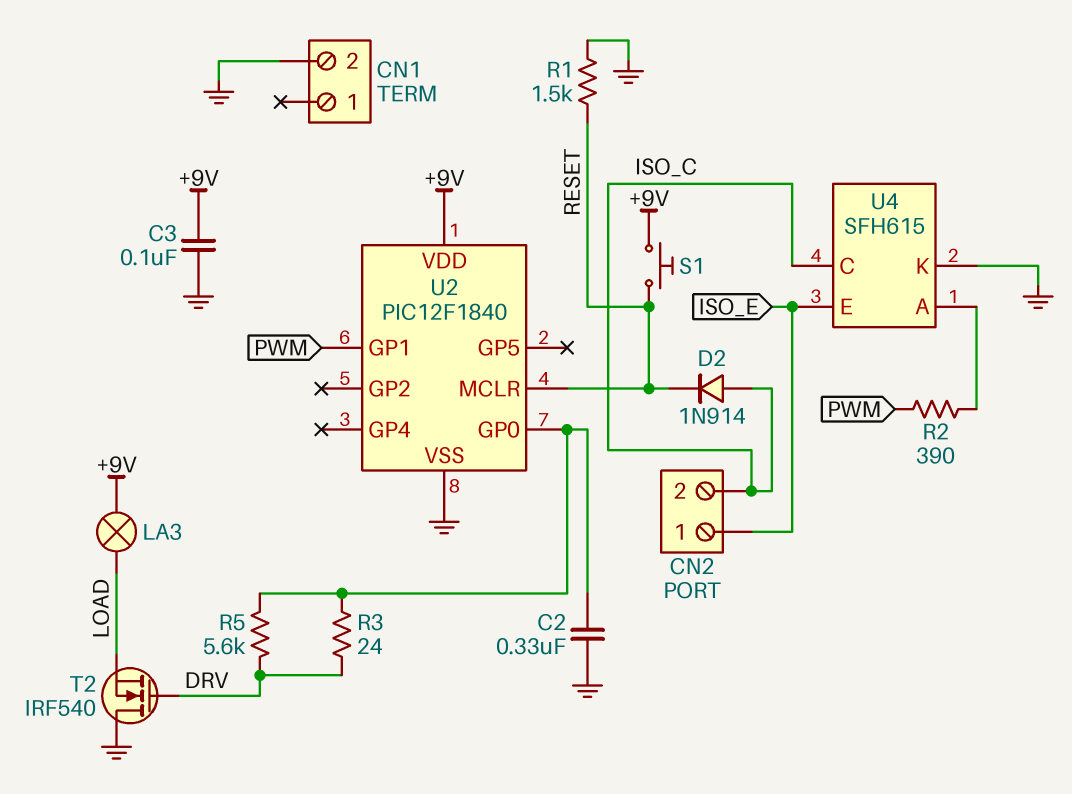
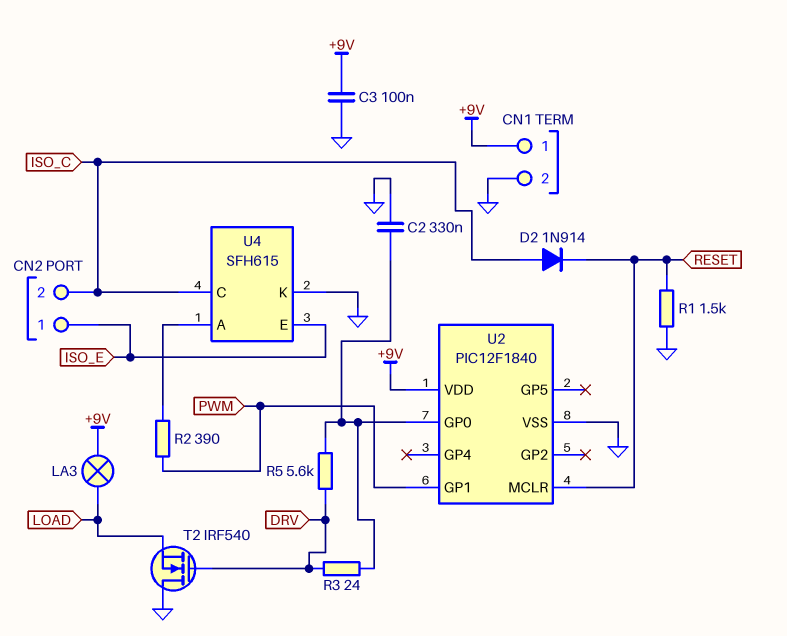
CN1 pin 1: none -> +9V
S1: button (+9V, RESET) -> none

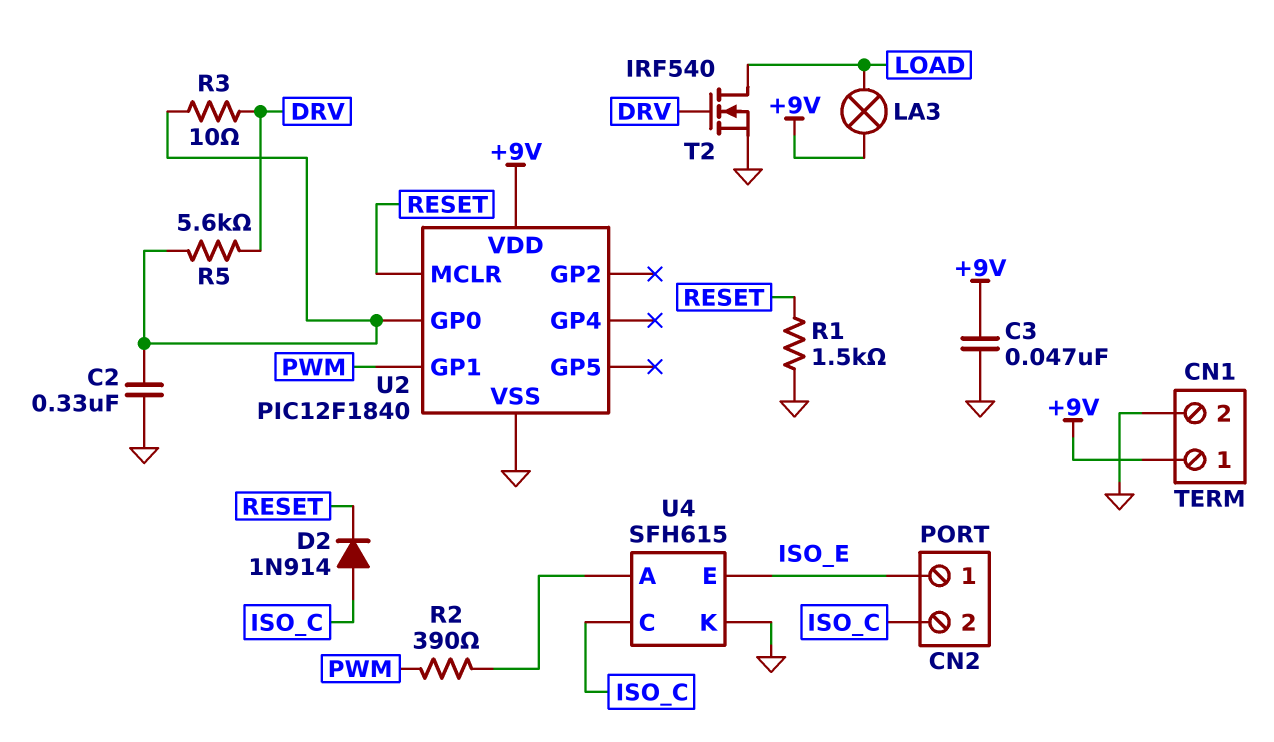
C3: 100nF (+9V, GND) -> 47nF (+9V, GND)
R3: 24 (DRV, U2/GP0) -> 10 (DRV, U2/GP0)
T2: NMOS IRF540 (G DRV, D GND, S LOAD) -> NMOS IRF540 (G DRV, D LOAD, S GND)

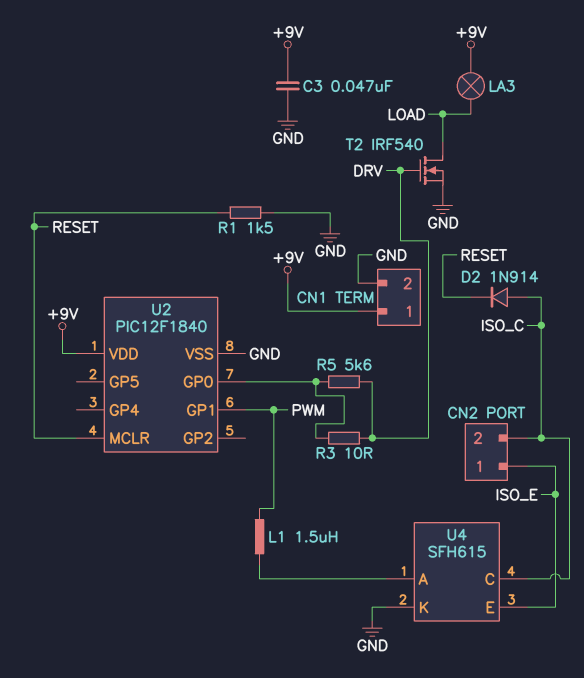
C2: 330nF (GND, U2/GP0) -> none
L1: none -> 1.5uH (PWM, U4/A)
R2: 390 (PWM, U4/A) -> none

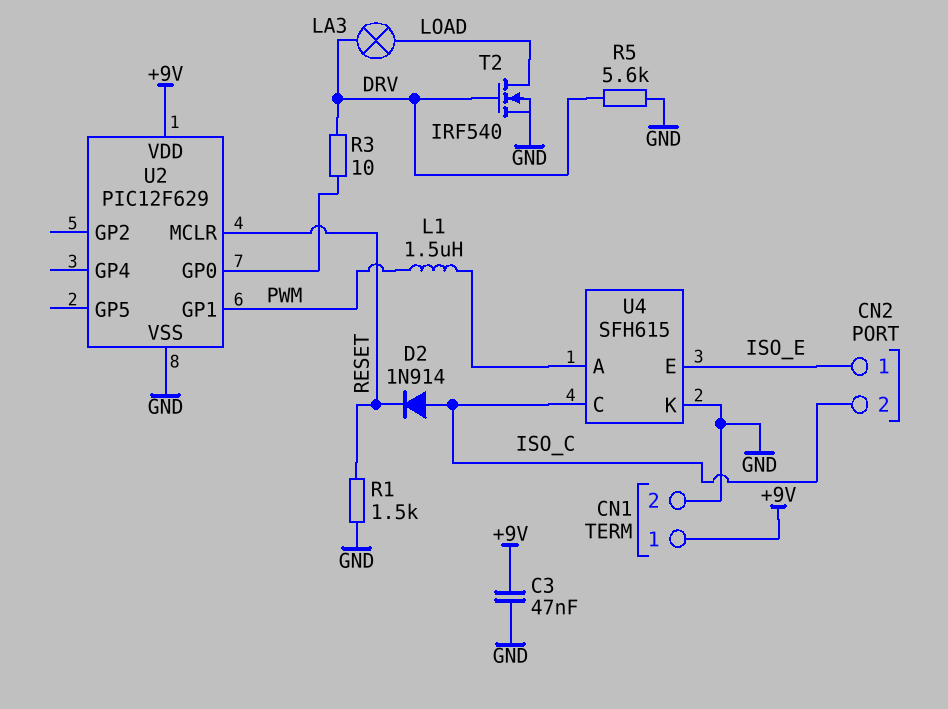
LA3: lamp (+9V, LOAD) -> lamp (DRV, LOAD)
R5: 5.6k (DRV, U2/GP0) -> 5.6k (DRV, GND)
U2: PIC12F1840 -> PIC12F629

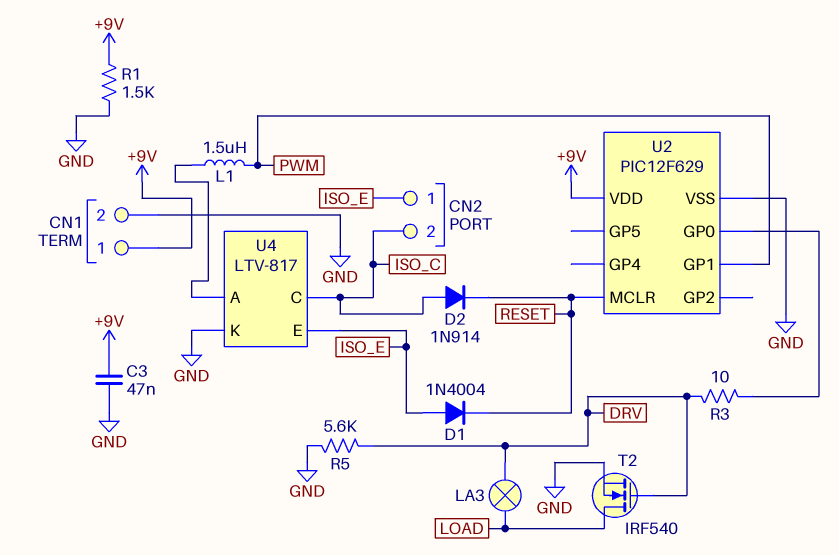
D1: none -> diode 1N4004 (A ISO_E, K RESET)
R1: 1.5k (GND, RESET) -> 1.5k (+9V, GND)
U4: SFH615 -> LTV-817

